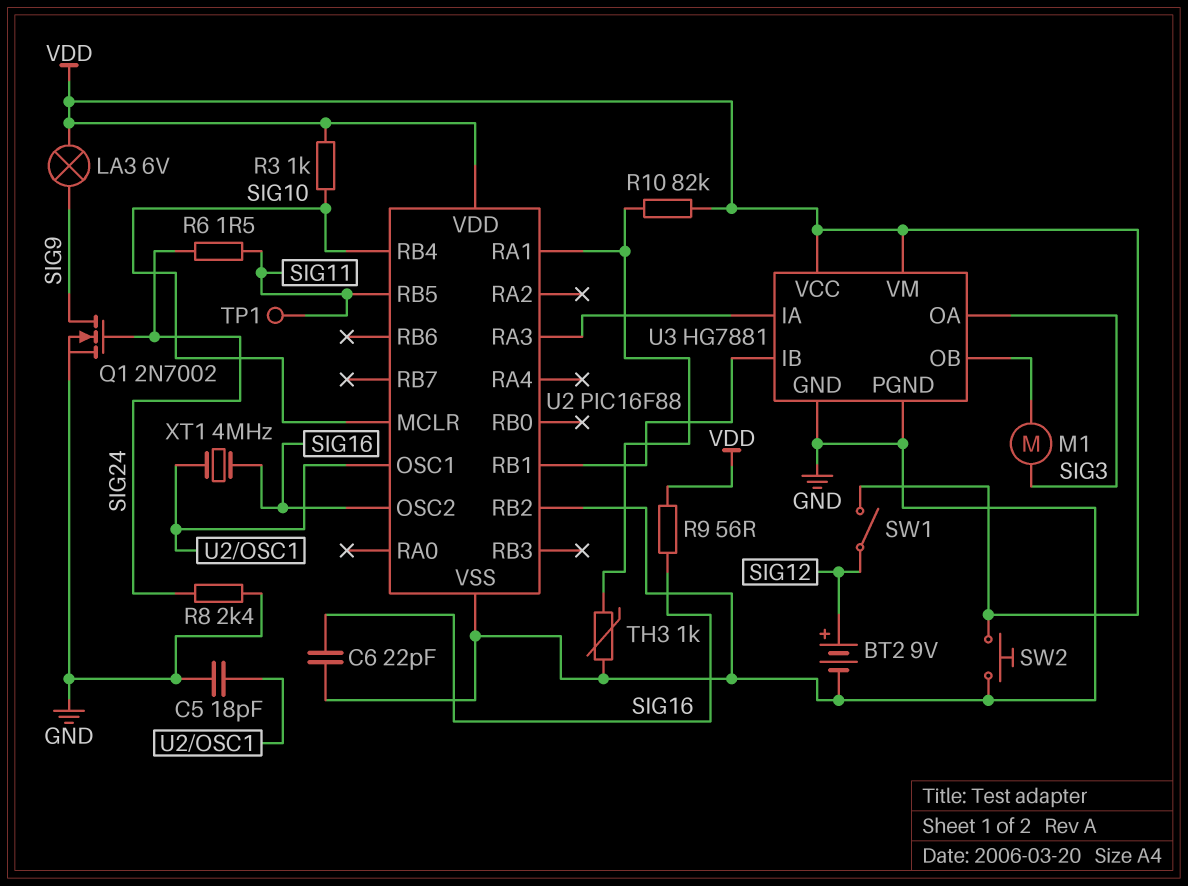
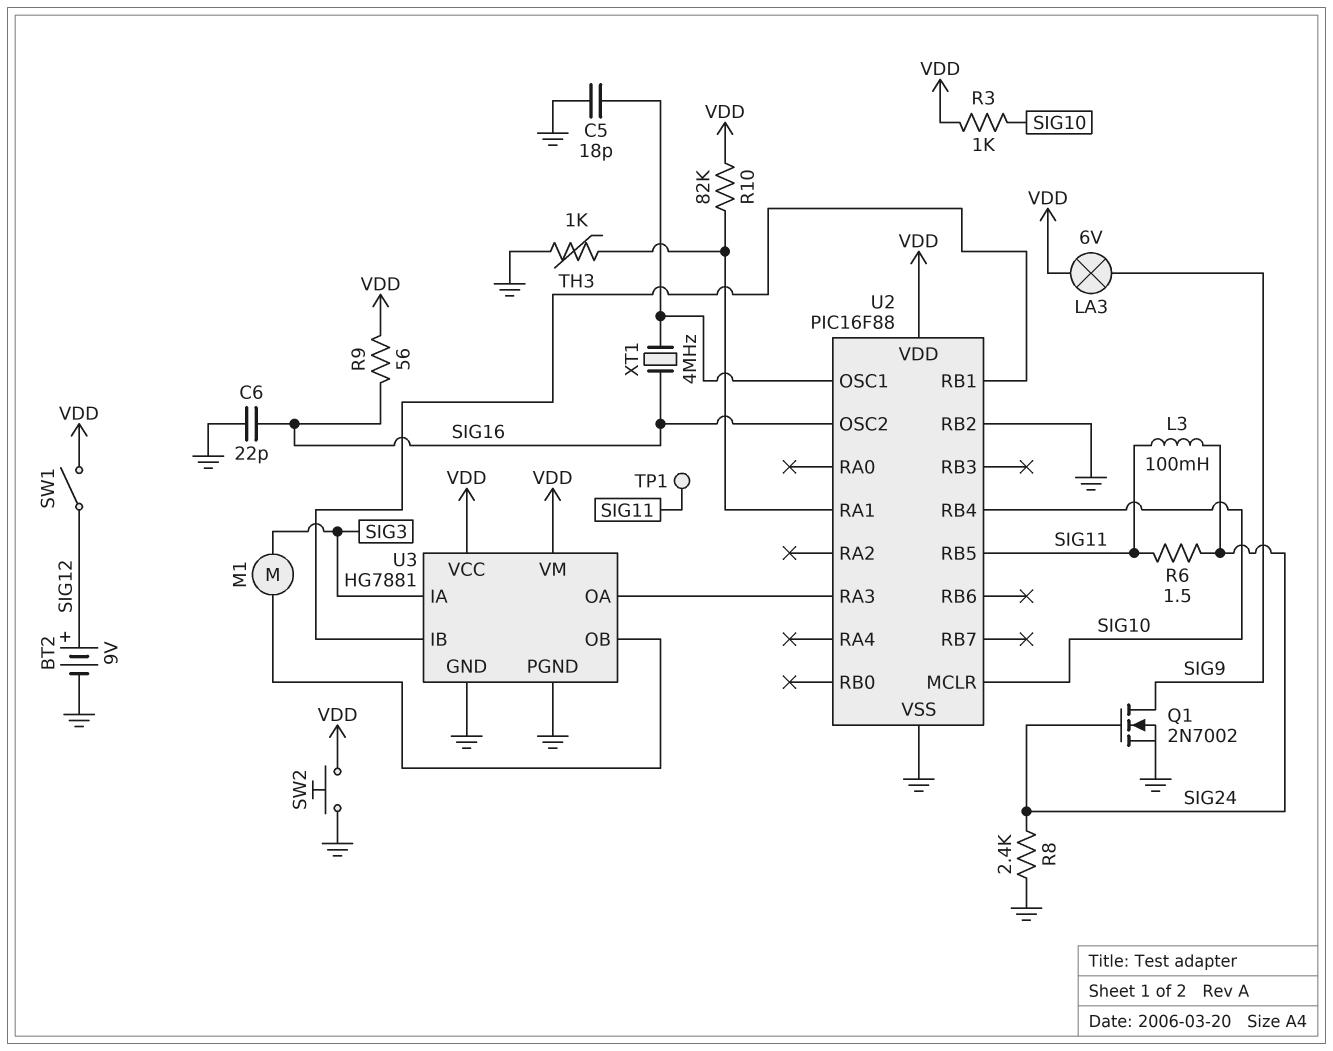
L3: none -> 100mH (SIG11, SIG24)
U3 pin IA: U2/RA3 -> SIG3
U3 pin OA: SIG3 -> U2/RA3

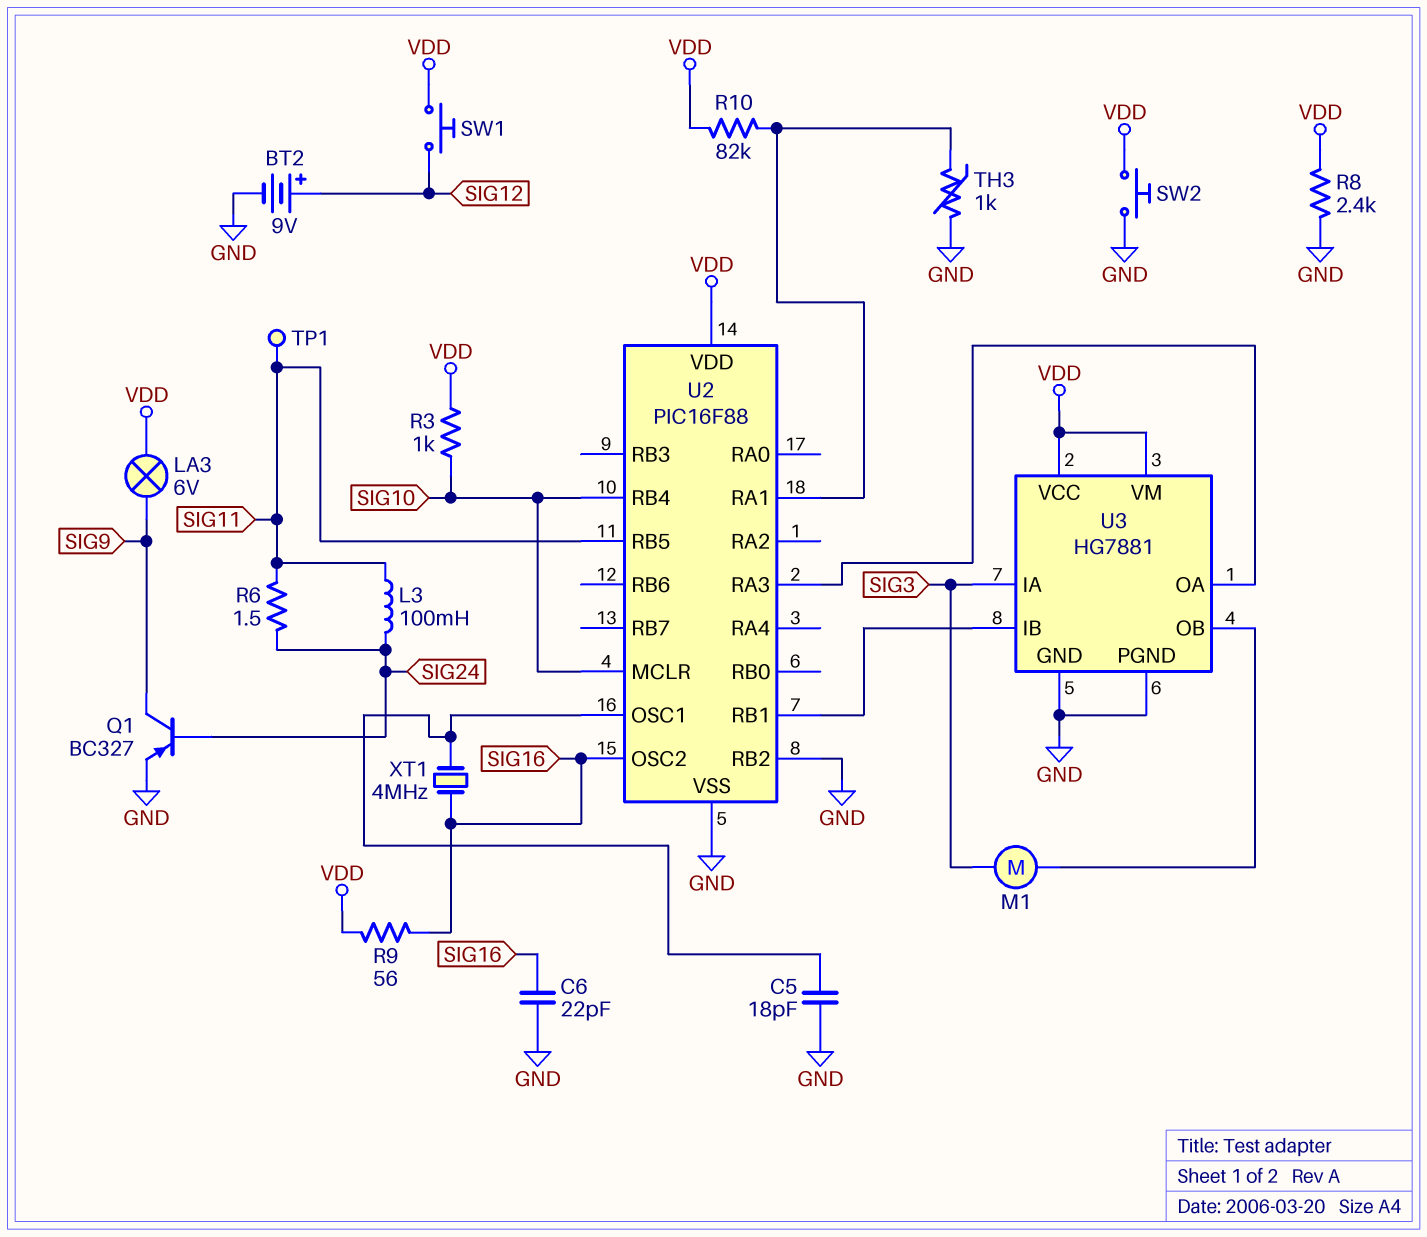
Q1: NMOS 2N7002 (G SIG24, D SIG9, S GND) -> PNP BC327 (B SIG24, C SIG9, E GND)
R8: 2.4k (GND, SIG24) -> 2.4k (GND, VDD)
SW1: switch (SIG12, VDD) -> button (SIG12, VDD)

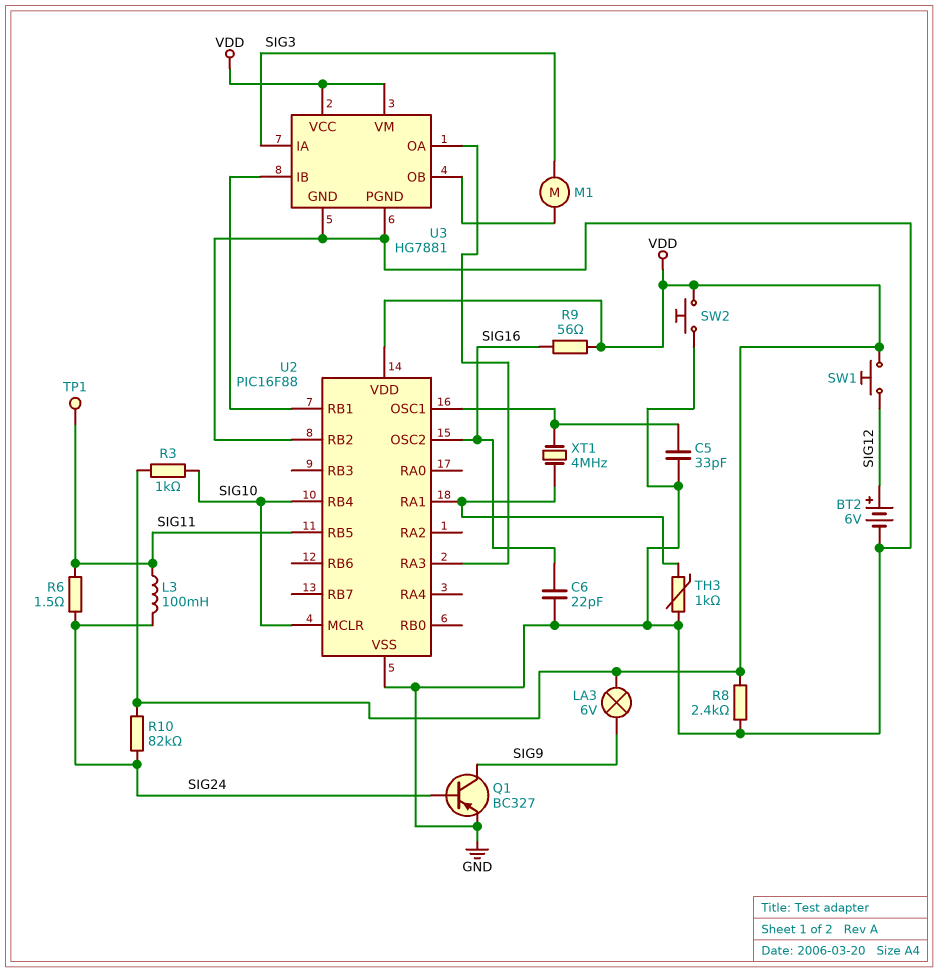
BT2: 9V (plus SIG12, minus GND) -> 6V (plus SIG12, minus GND)
C5: 18pF (GND, U2/OSC1) -> 33pF (GND, U2/OSC1)
R10: 82k (U2/RA1, VDD) -> 82k (SIG24, VDD)
XT1: 4MHz (SIG16, U2/OSC1) -> 4MHz (U2/OSC1, U2/RA1)

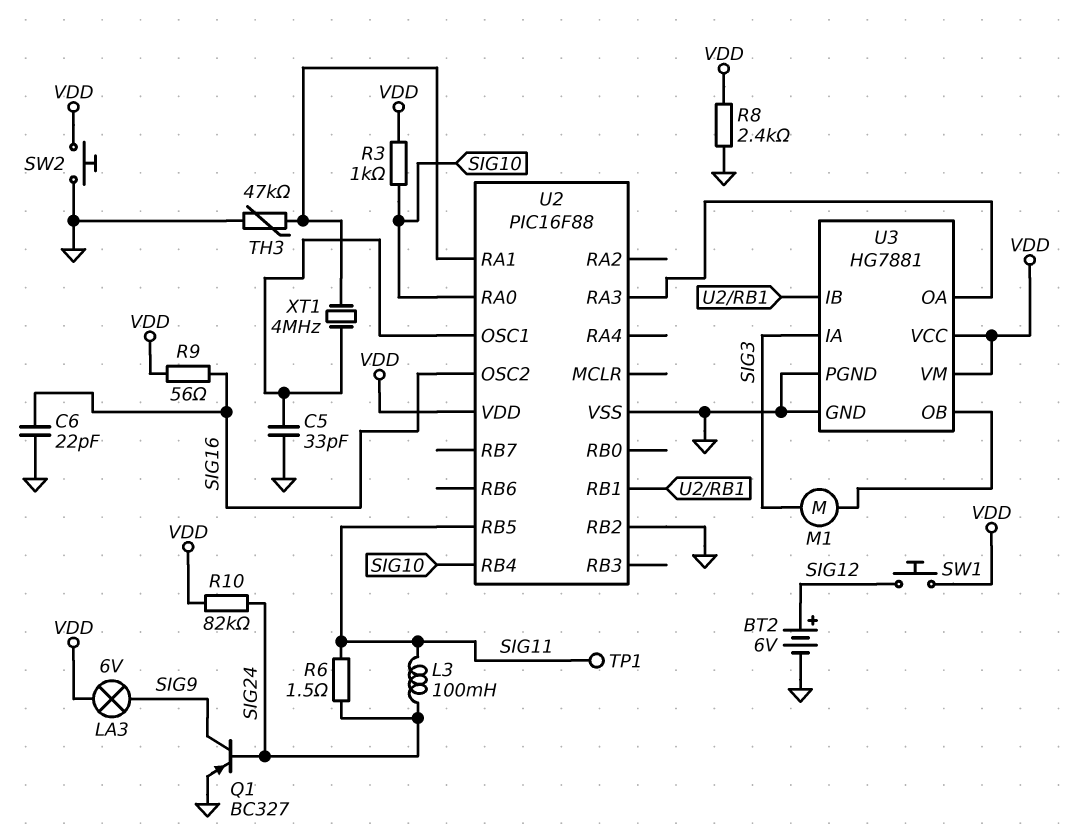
TH3: 1k (GND, U2/RA1) -> 47k (GND, U2/RA1)
U2 pin MCLR: SIG10 -> none
U2 pin RA0: none -> SIG10

